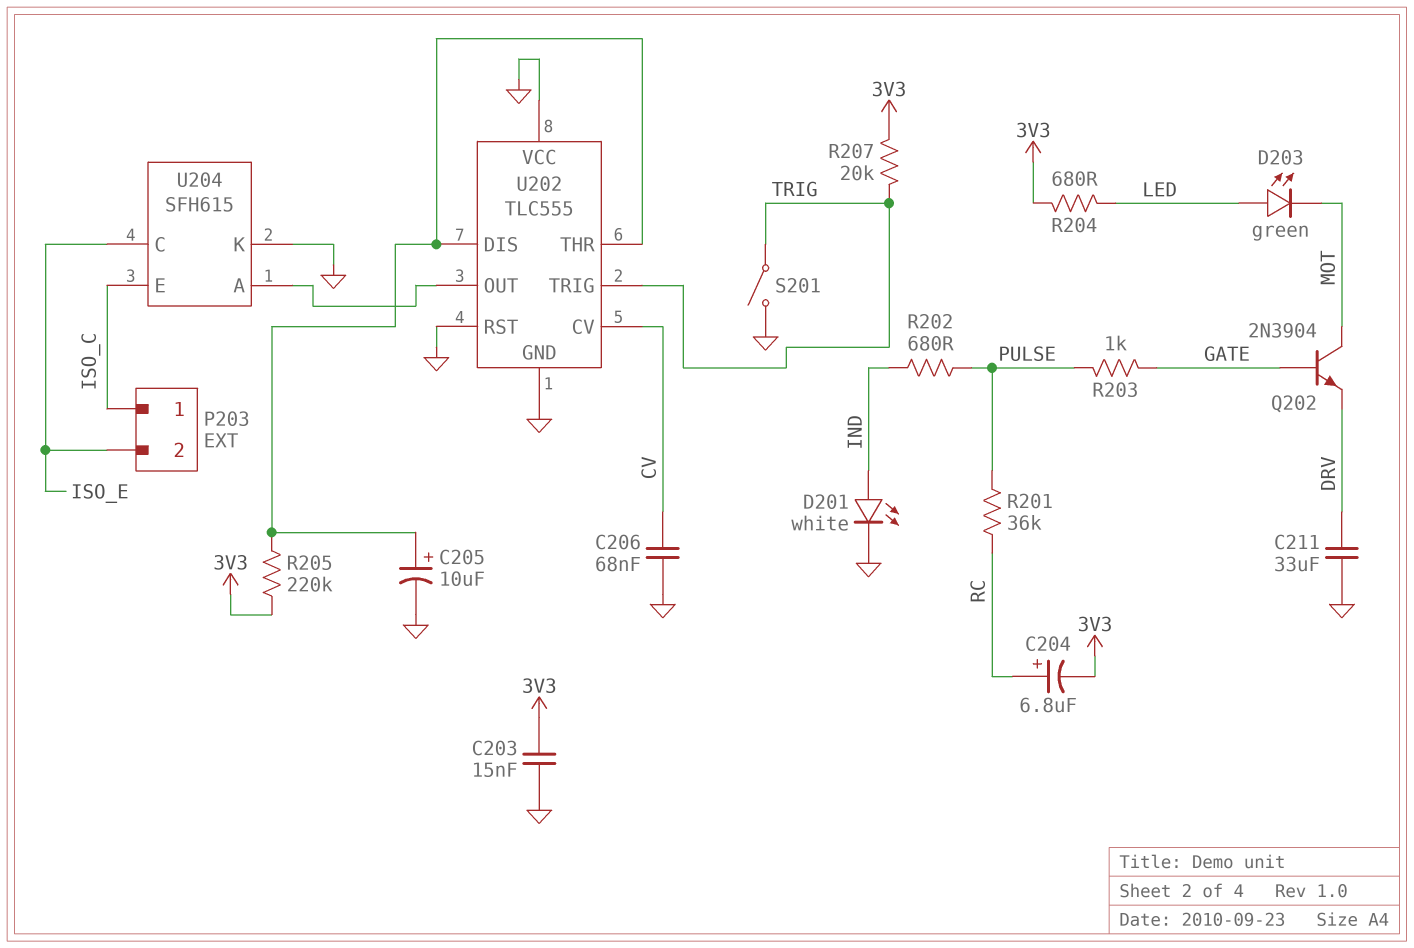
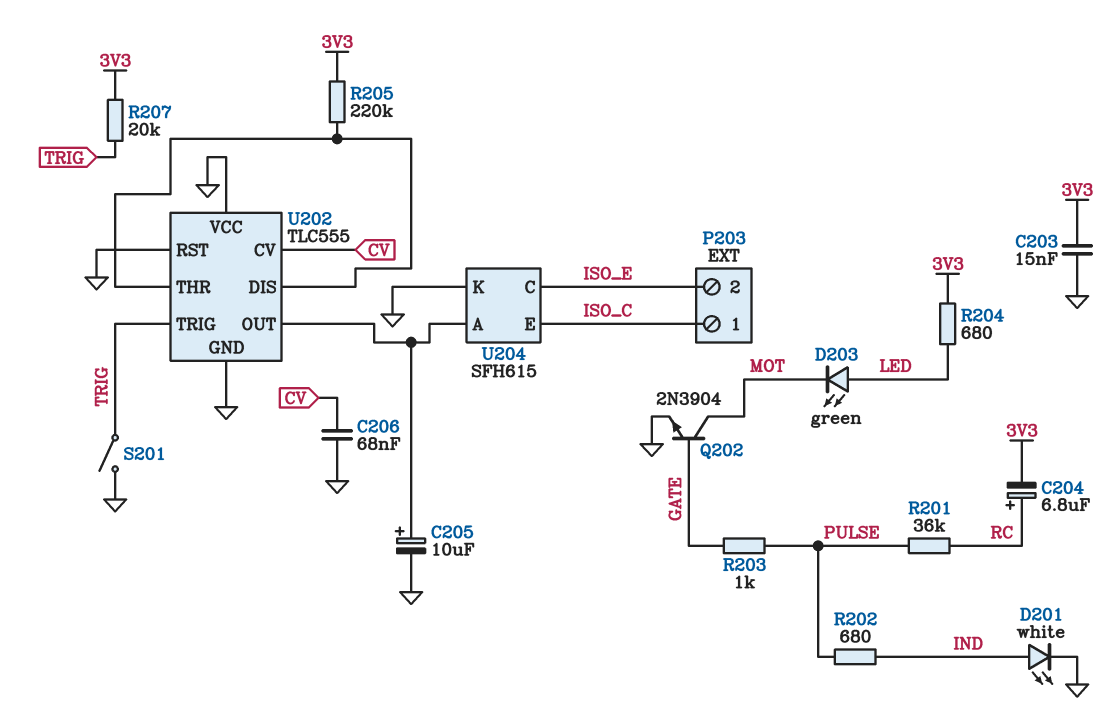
C205: 10uF (plus U202/DIS, minus GND) -> 10uF (plus U202/OUT, minus GND)
C211: 33uF (DRV, GND) -> none
Q202: NPN 2N3904 (B GATE, C MOT, E DRV) -> NPN 2N3904 (B GATE, C MOT, E GND)

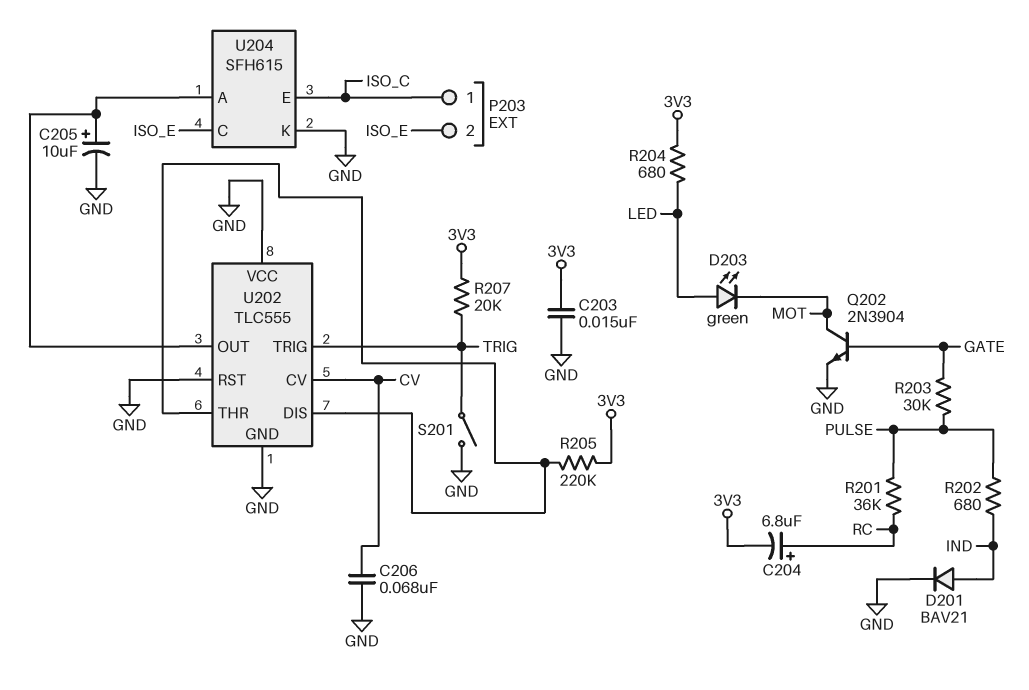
D201: LED white (A IND, K GND) -> diode BAV21 (A IND, K GND)
R203: 1k (GATE, PULSE) -> 30k (GATE, PULSE)

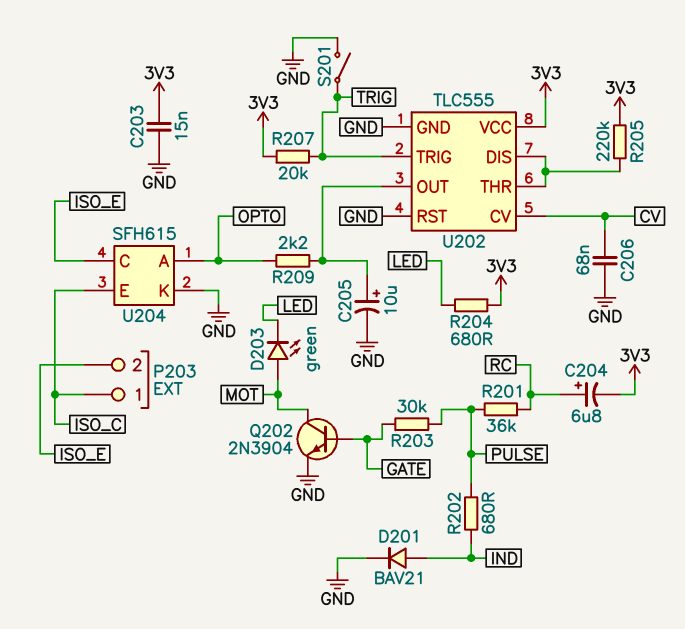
D203: LED green (A LED, K MOT) -> LED green (A MOT, K LED)
R209: none -> 2.2k (OPTO, U202/OUT)
U202 pin VCC: GND -> 3V3
U204 pin A: U202/OUT -> OPTO

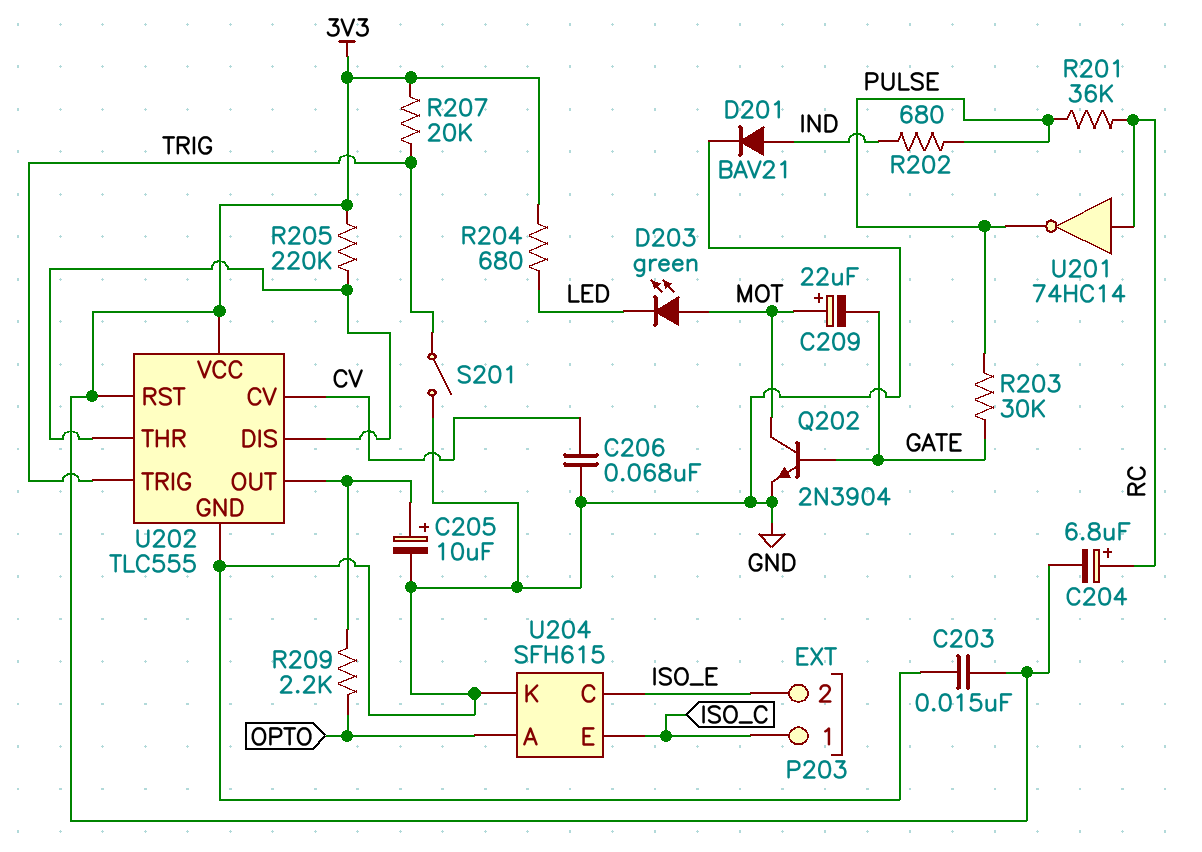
C209: none -> 22uF (plus MOT, minus GATE)
U201: none -> NOT 74HC14 (in RC, out PULSE)
U202 pin RST: GND -> 3V3

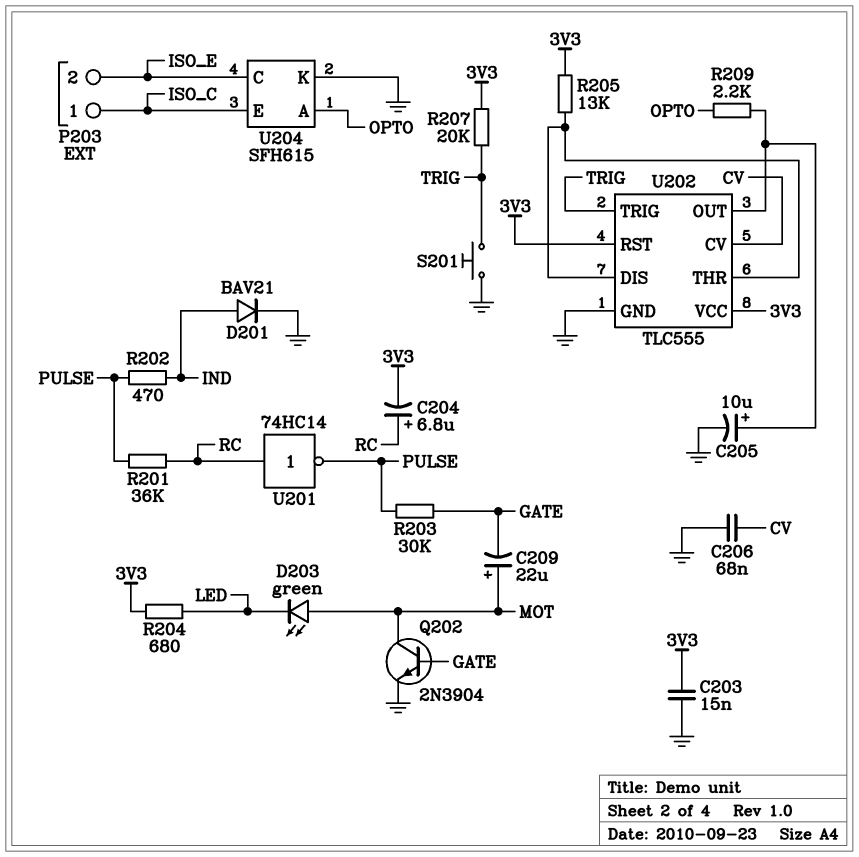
R202: 680 (IND, PULSE) -> 470 (IND, PULSE)
R205: 220k (3V3, U202/DIS) -> 13k (3V3, U202/DIS)
S201: switch (GND, TRIG) -> button (GND, TRIG)

